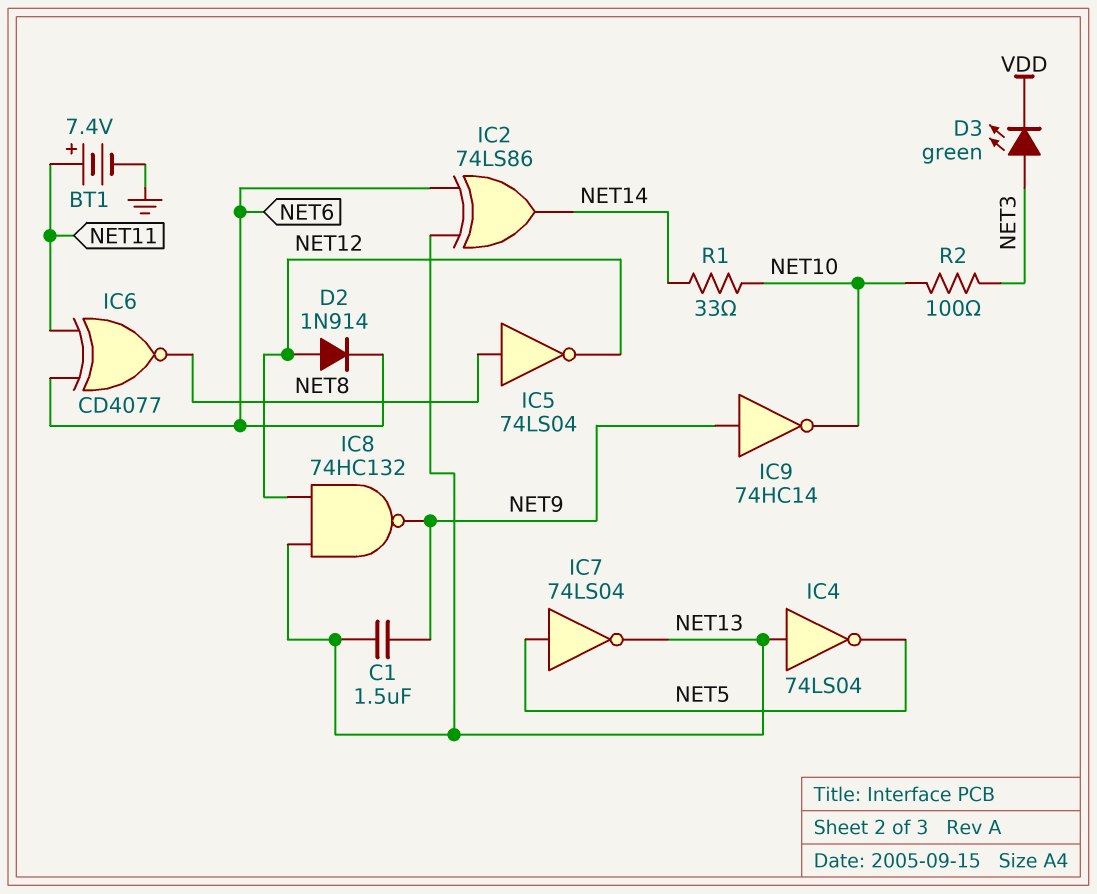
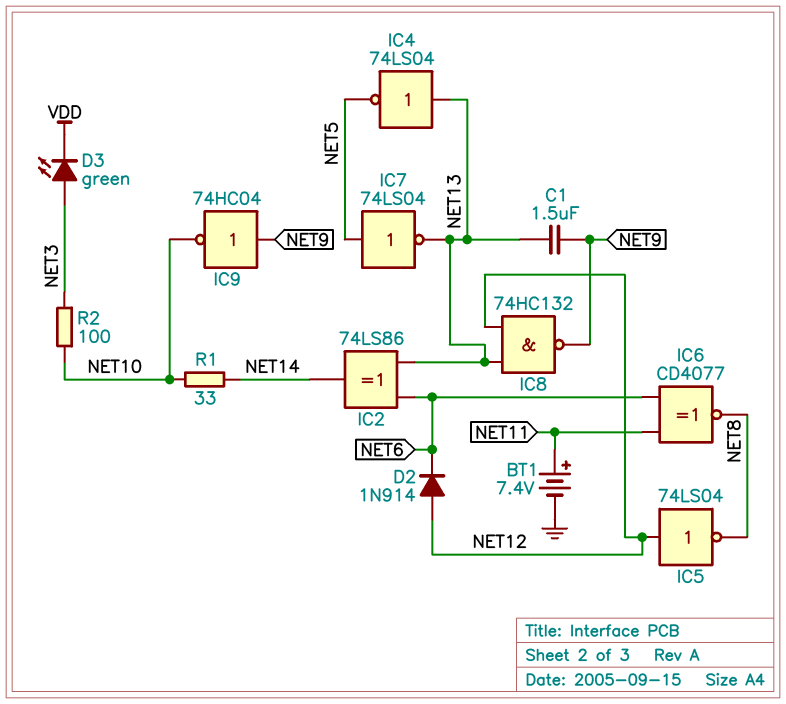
IC5: NOT 74LS04 (in NET8, out NET12) -> NOT 74LS04 (in NET12, out NET8)
IC9: NOT 74HC14 (in NET9, out NET10) -> NOT 74HC04 (in NET9, out NET10)

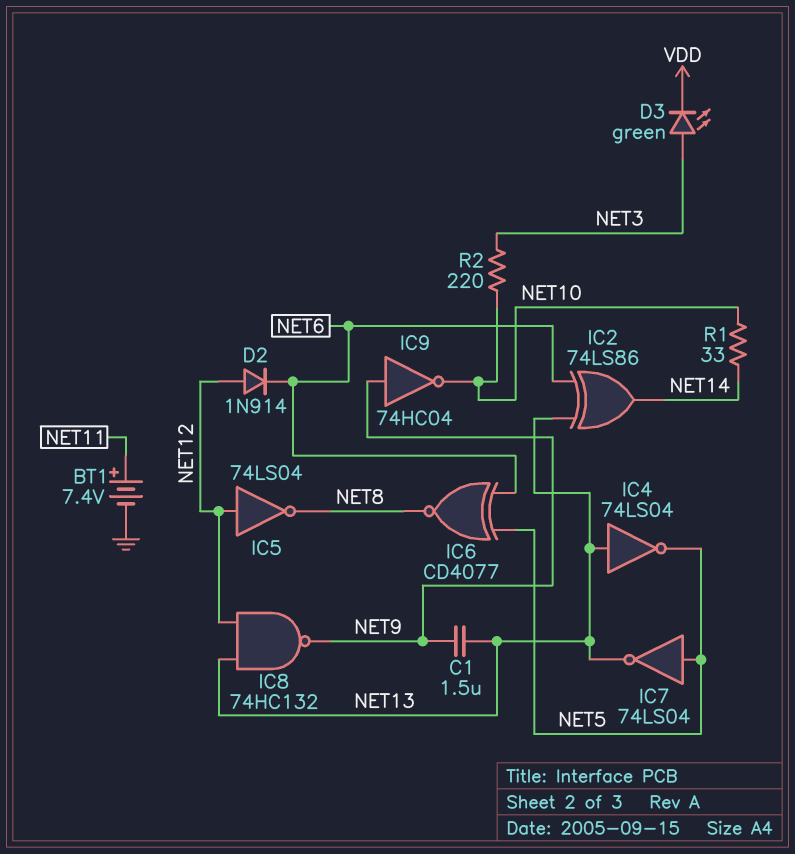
IC6: XNOR CD4077 (in NET6, in NET11, out NET8) -> XNOR CD4077 (in NET5, in NET6, out NET8)
R2: 100 (NET3, NET10) -> 220 (NET3, NET10)

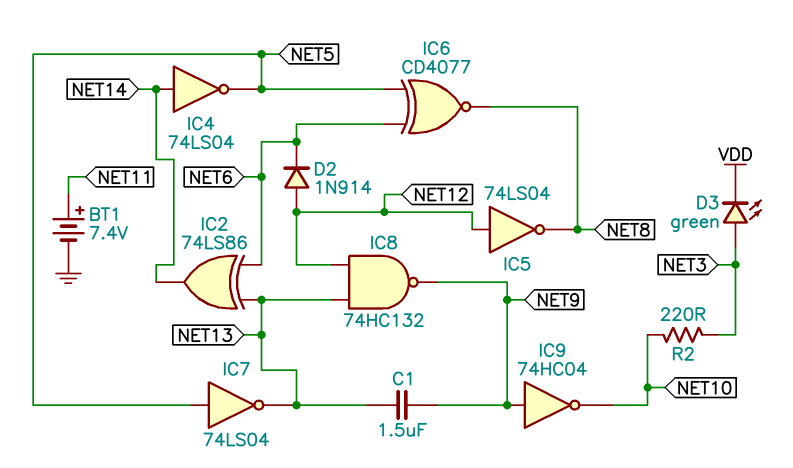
IC4: NOT 74LS04 (in NET13, out NET5) -> NOT 74LS04 (in NET14, out NET5)
R1: 33 (NET10, NET14) -> none

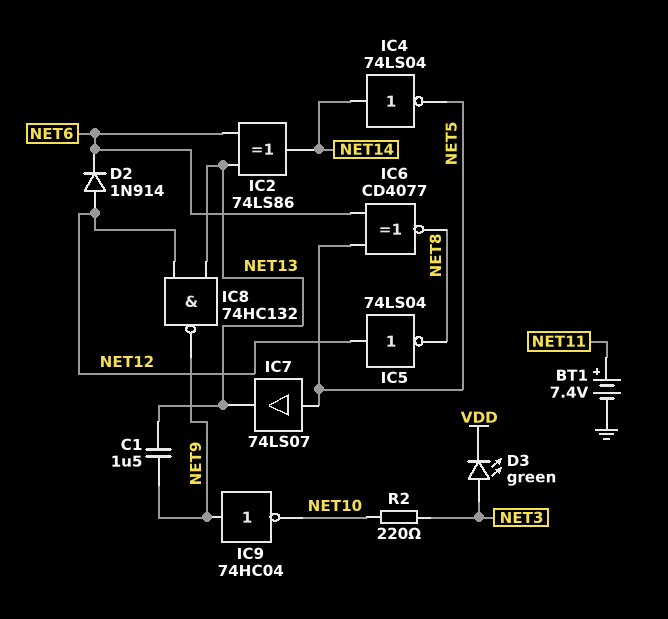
IC7: NOT 74LS04 (in NET5, out NET13) -> buffer 74LS07 (in NET5, out NET13)

